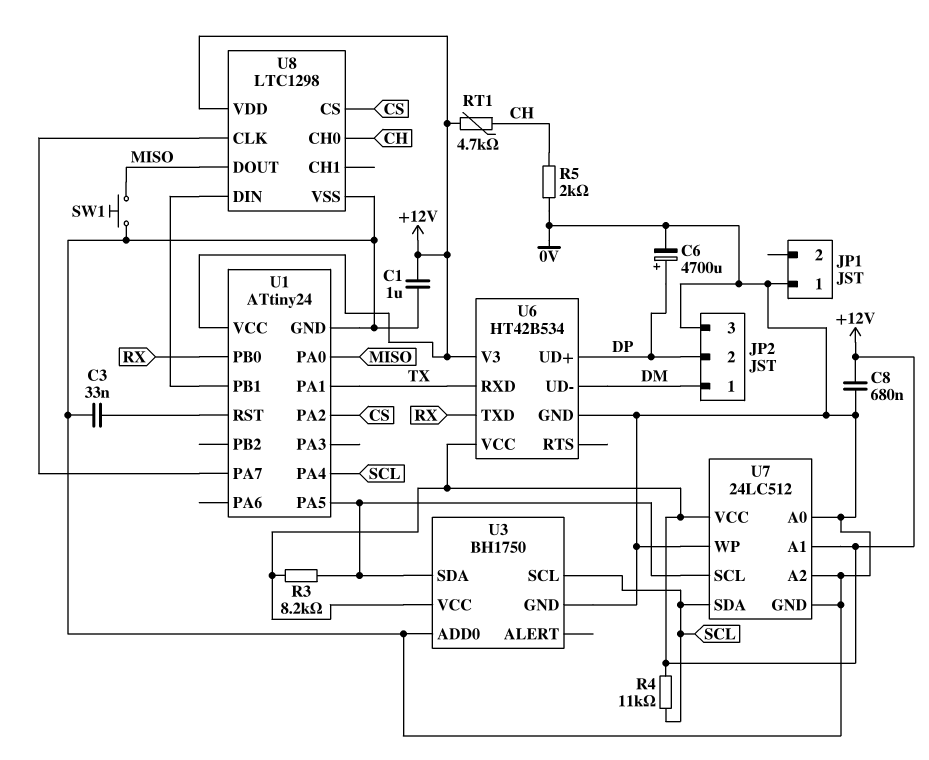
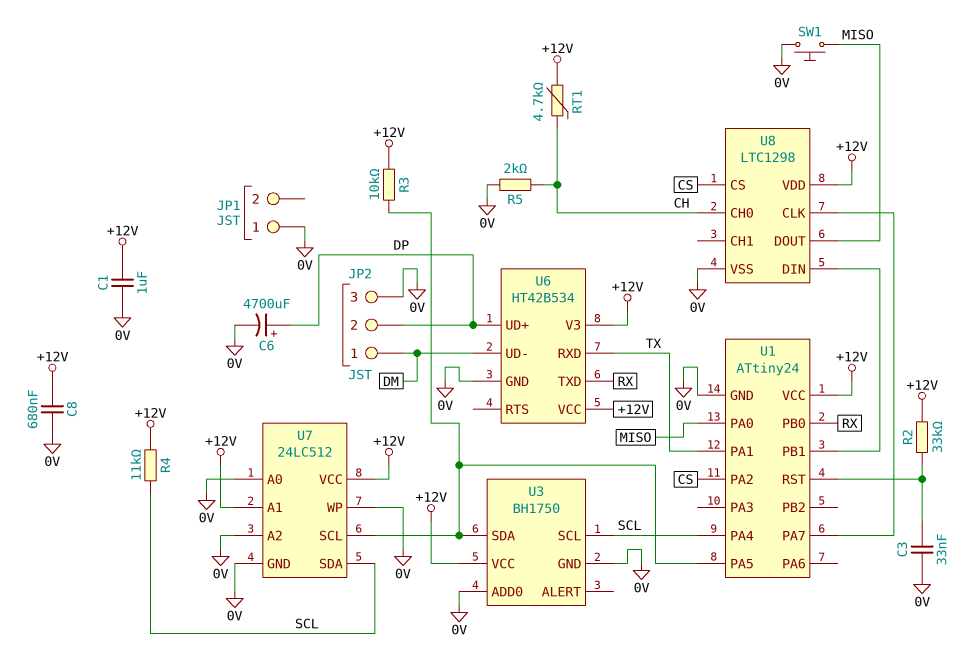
R2: none -> 33k (+12V, U1/RST)
R3: 8.2k (+12V, U1/PA5) -> 10k (+12V, U1/PA5)

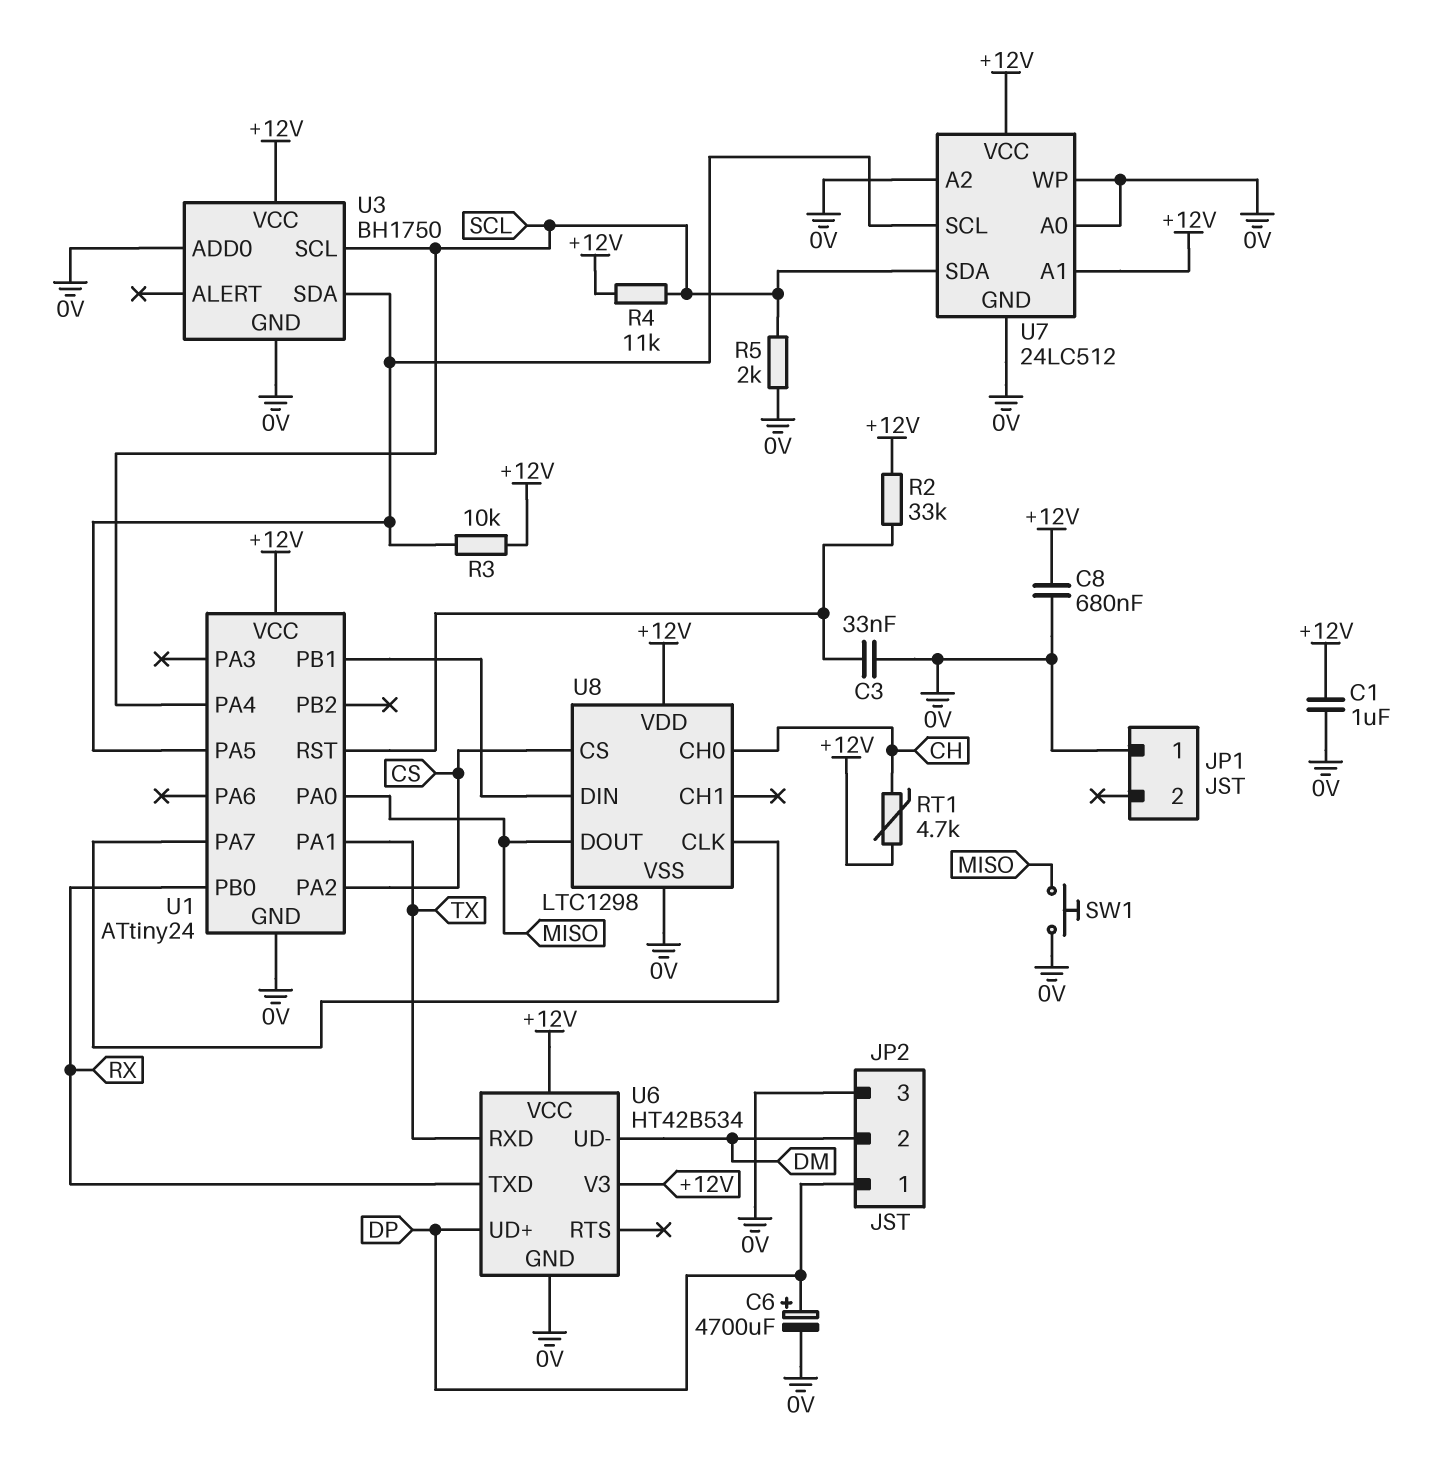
JP2 pin 1: DM -> DP
JP2 pin 2: DP -> DM
R5: 2k (0V, CH) -> 2k (0V, SCL)

